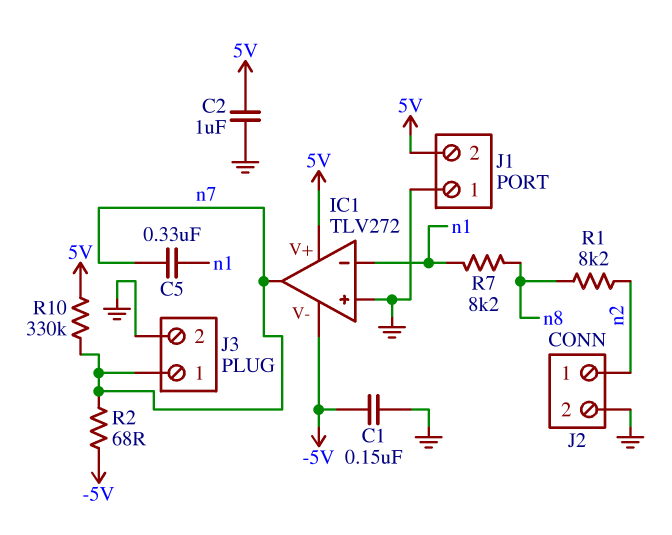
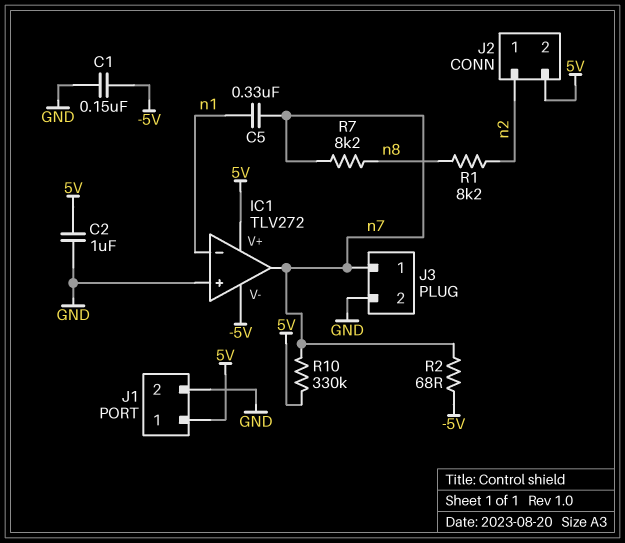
J1 pin 1: GND -> 5V
J1 pin 2: 5V -> GND
J2 pin 2: GND -> 5V
R7: 8.2k (n1, n8) -> 8.2k (n7, n8)

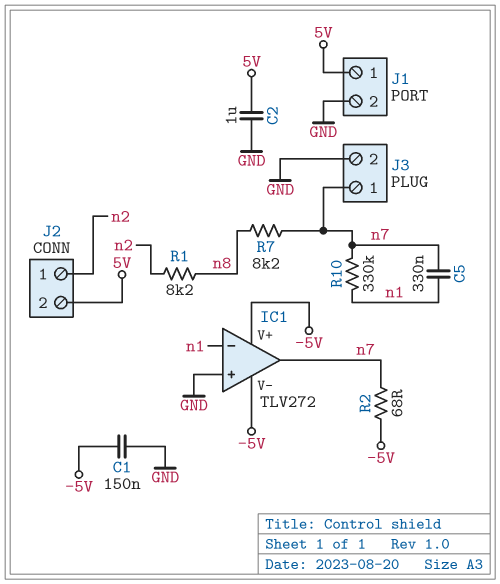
IC1 pin V+: 5V -> -5V
R10: 330k (5V, n7) -> 330k (n1, n7)

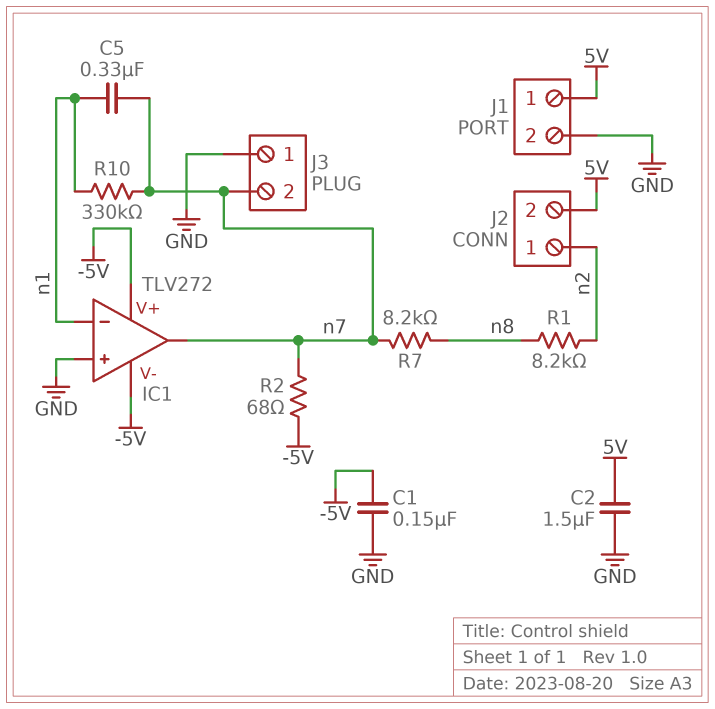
C2: 1uF (5V, GND) -> 1.5uF (5V, GND)
J3 pin 1: n7 -> GND
J3 pin 2: GND -> n7

